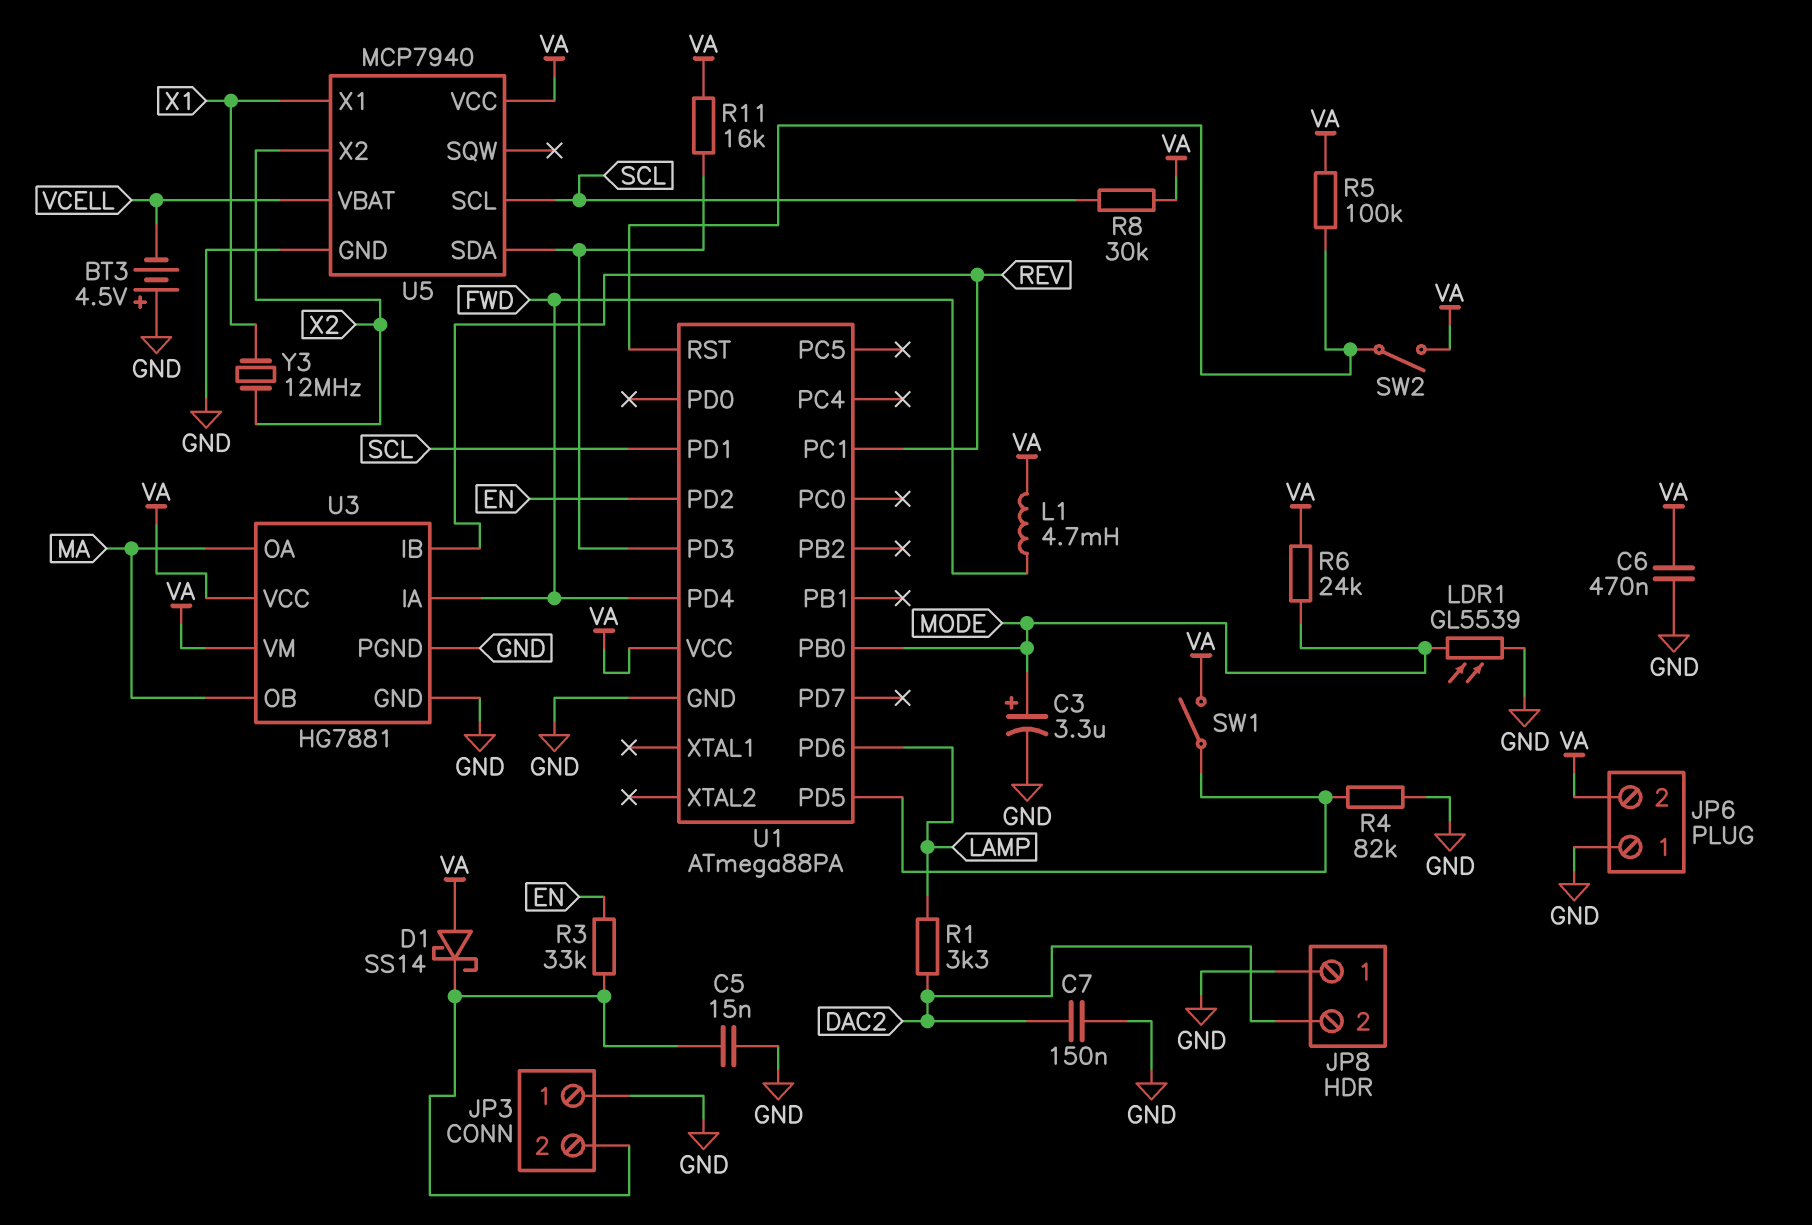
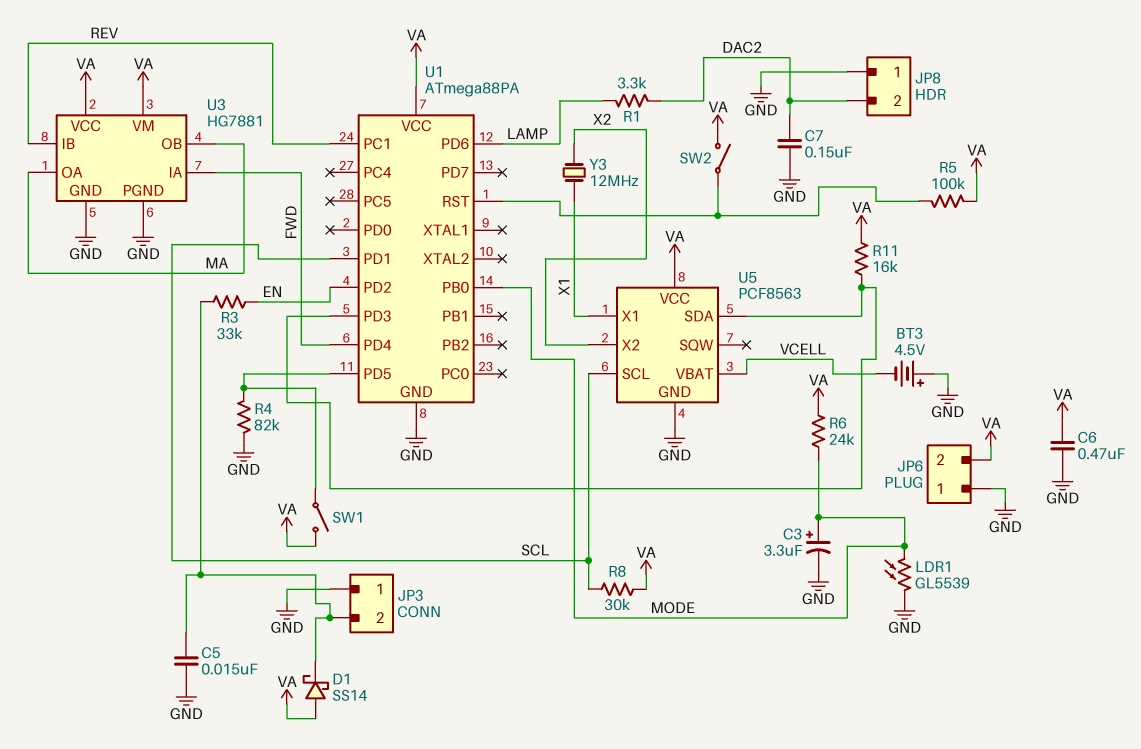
L1: 4.7mH (FWD, VA) -> none
U5: MCP7940 -> PCF8563

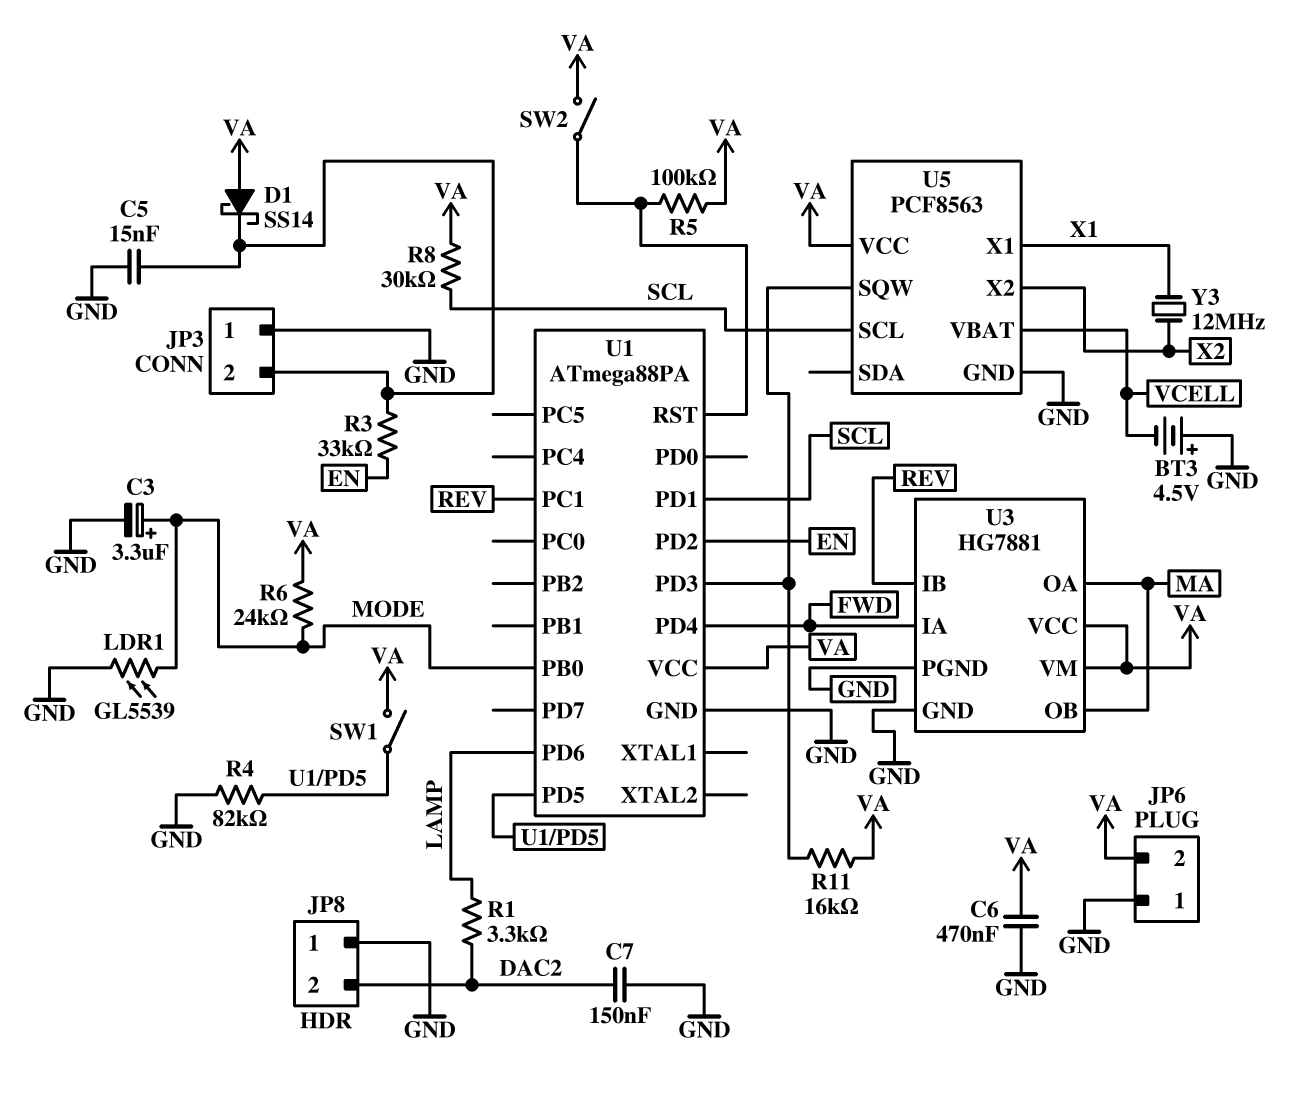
U5 pin SDA: U1/PD3 -> none
U5 pin SQW: none -> U1/PD3

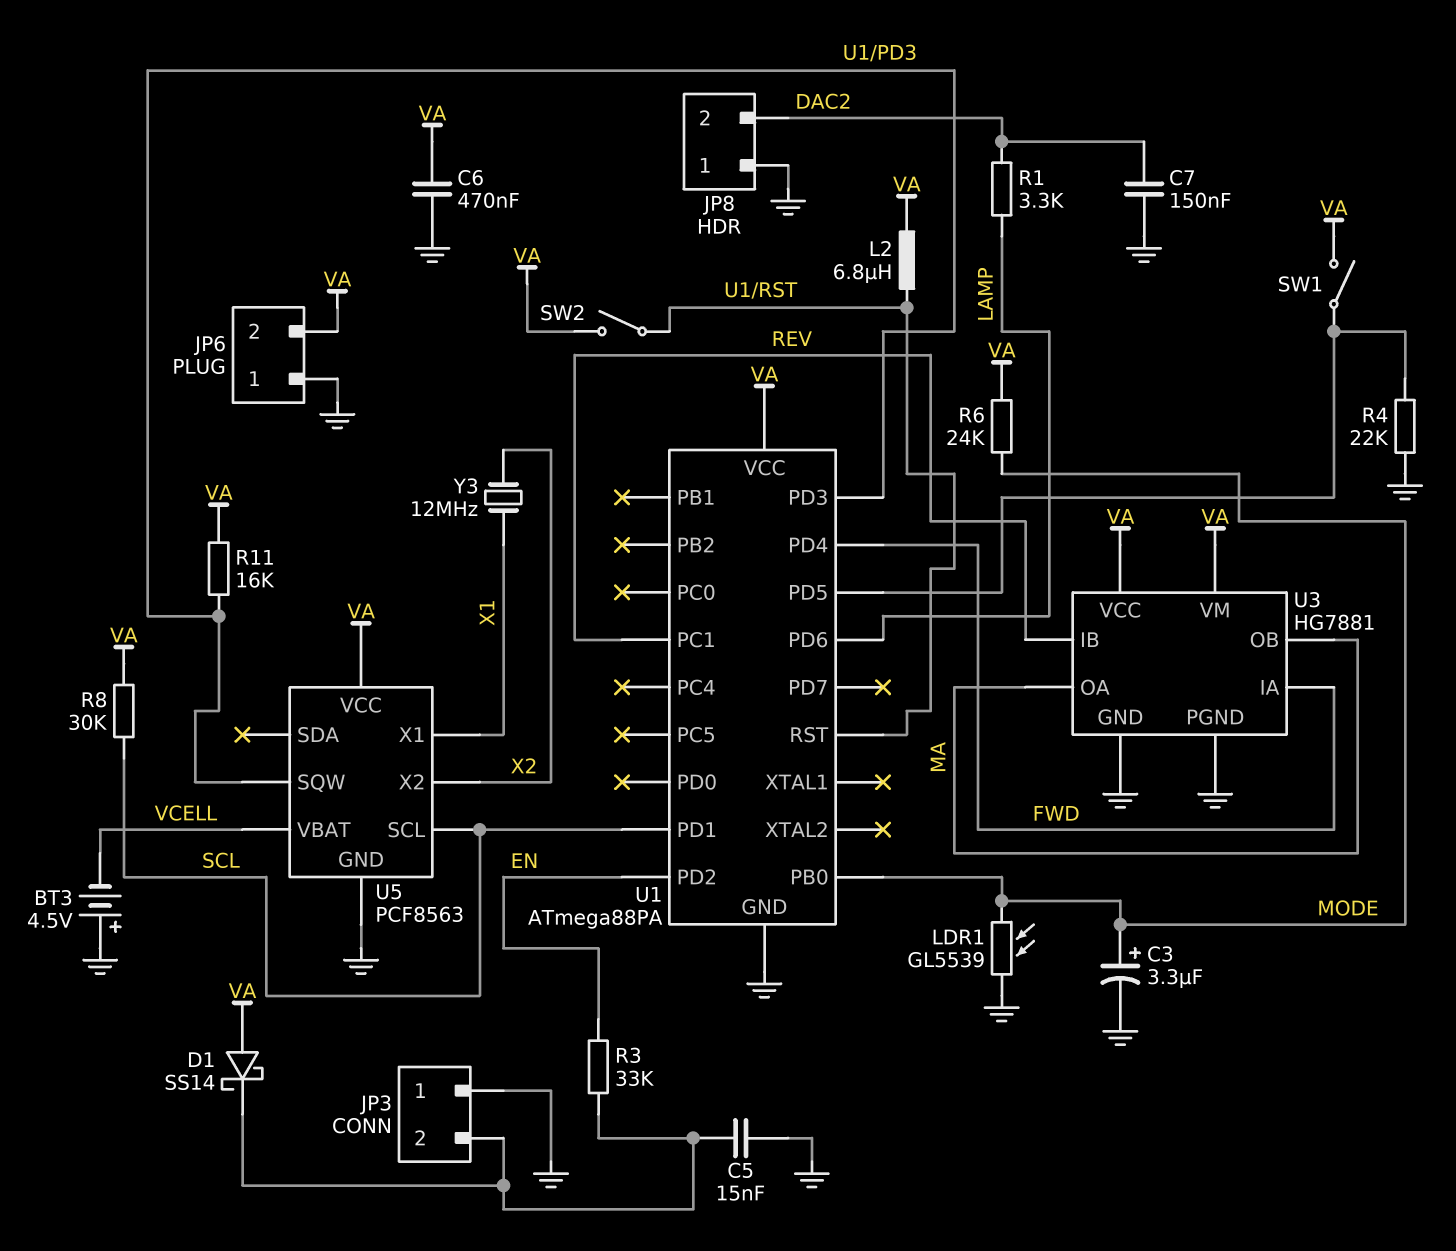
L2: none -> 6.8uH (U1/RST, VA)
R4: 82k (GND, U1/PD5) -> 22k (GND, U1/PD5)
R5: 100k (U1/RST, VA) -> none

